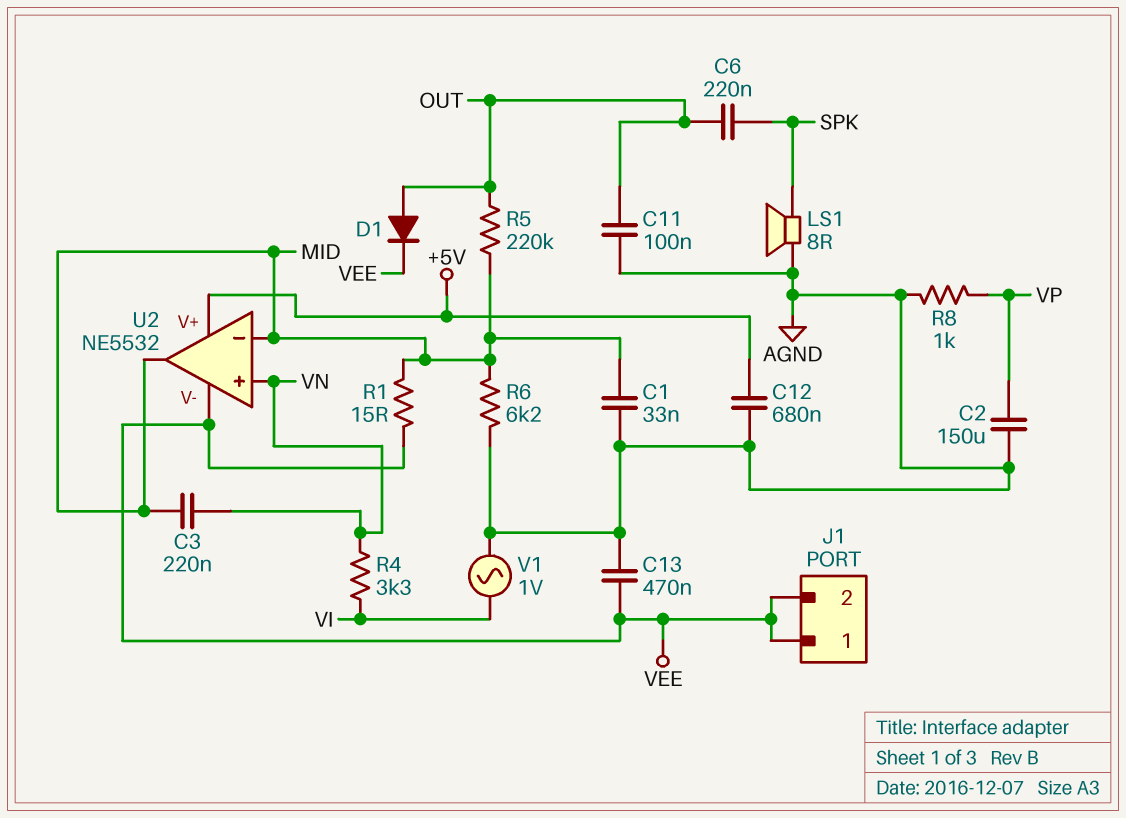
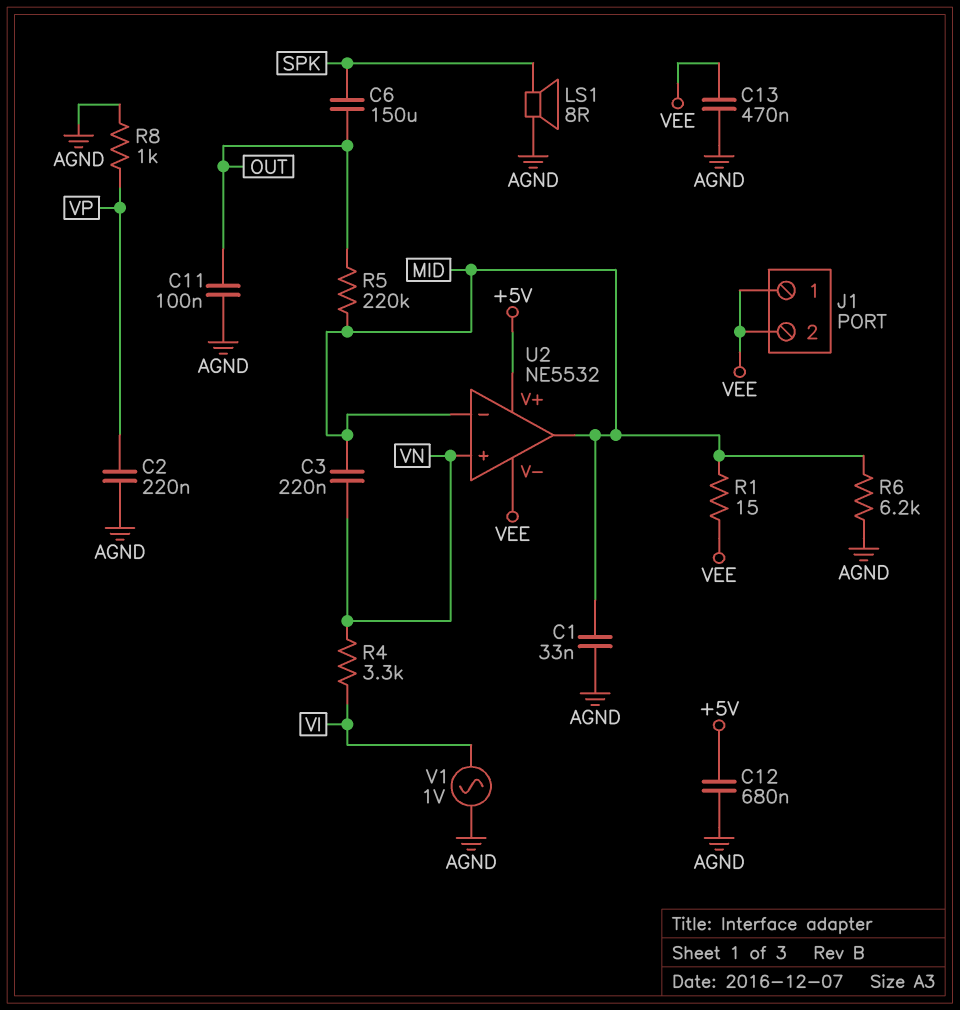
C2: 150uF (AGND, VP) -> 220nF (AGND, VP)
C6: 220nF (OUT, SPK) -> 150uF (OUT, SPK)
D1: diode (A OUT, K VEE) -> none

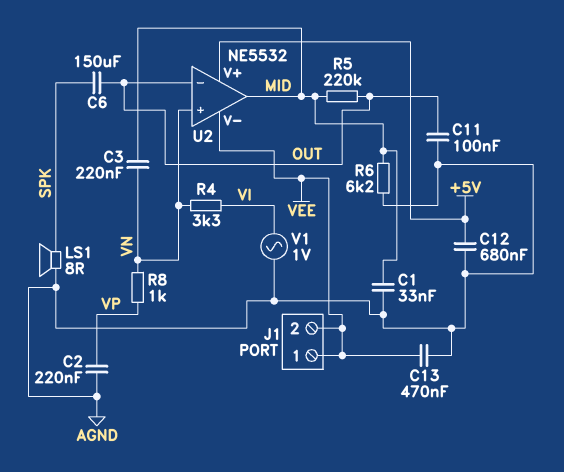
R1: 15 (MID, VEE) -> none
R8: 1k (AGND, VP) -> 1k (VN, VP)
U2 pin in-: MID -> OUT

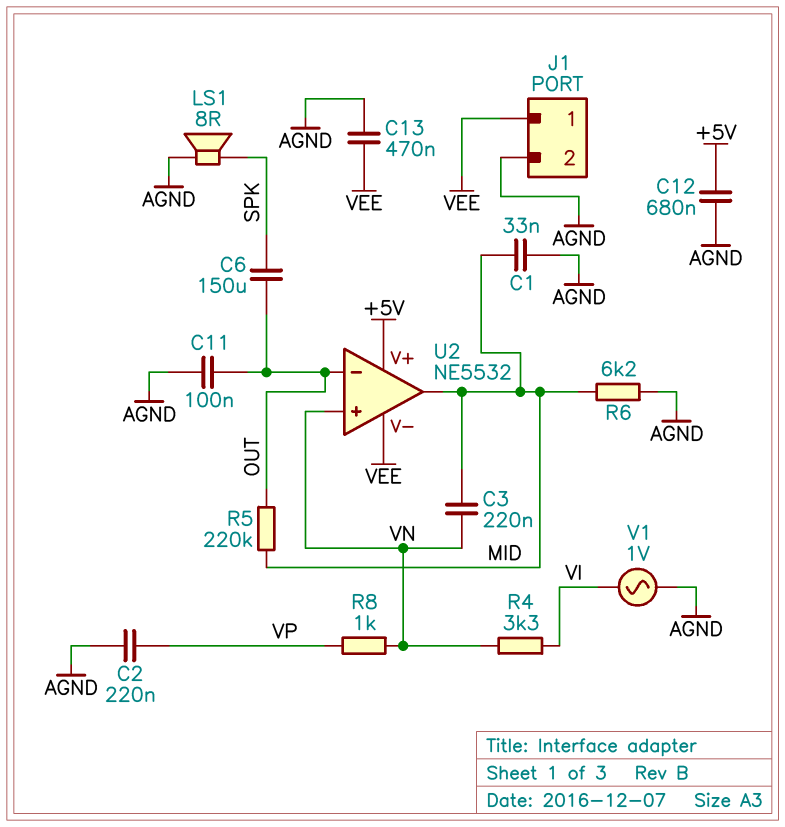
J1 pin 2: VEE -> AGND

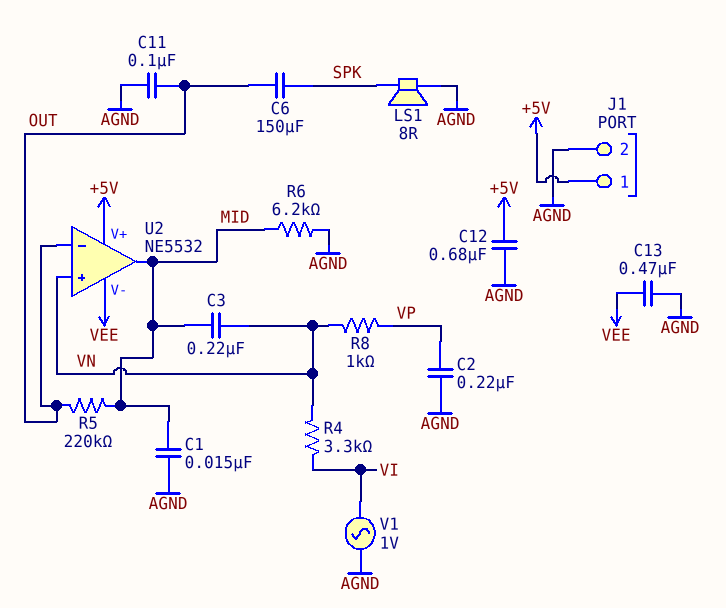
C1: 33nF (AGND, MID) -> 15nF (AGND, MID)
J1 pin 1: VEE -> +5V

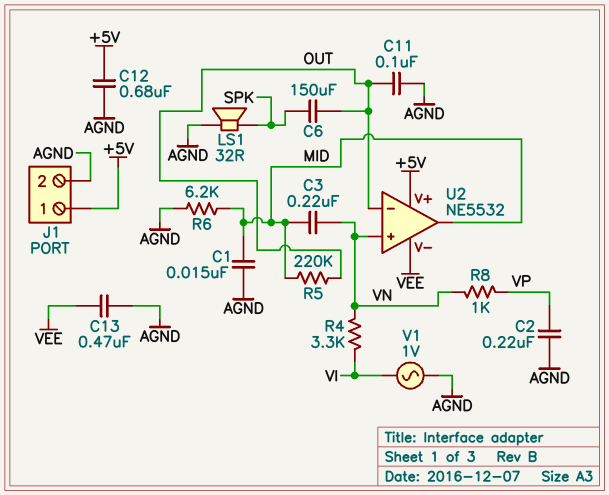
LS1: speaker 8R (AGND, SPK) -> speaker 32R (AGND, SPK)

